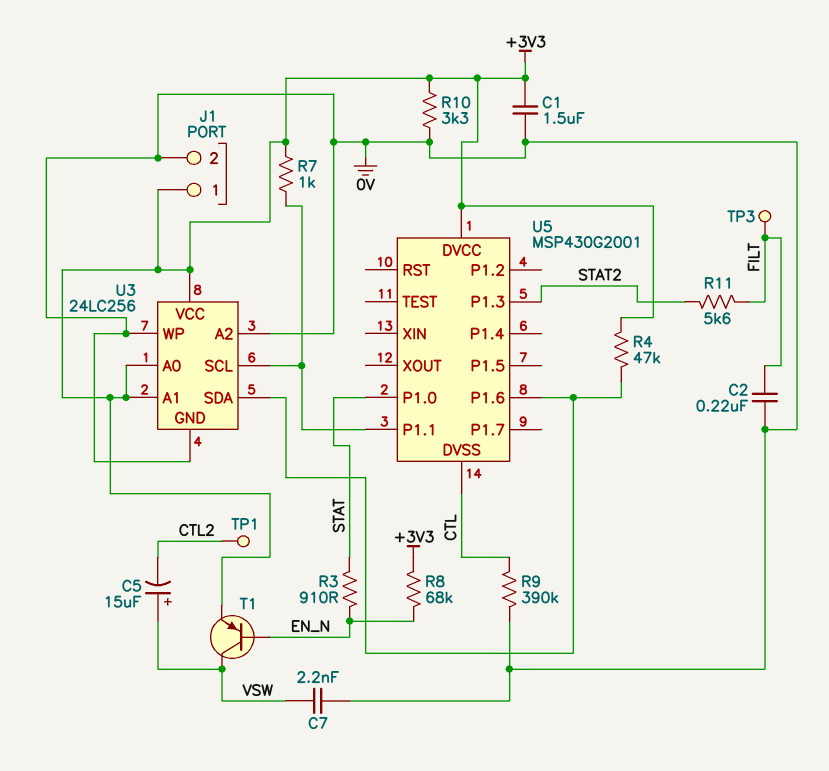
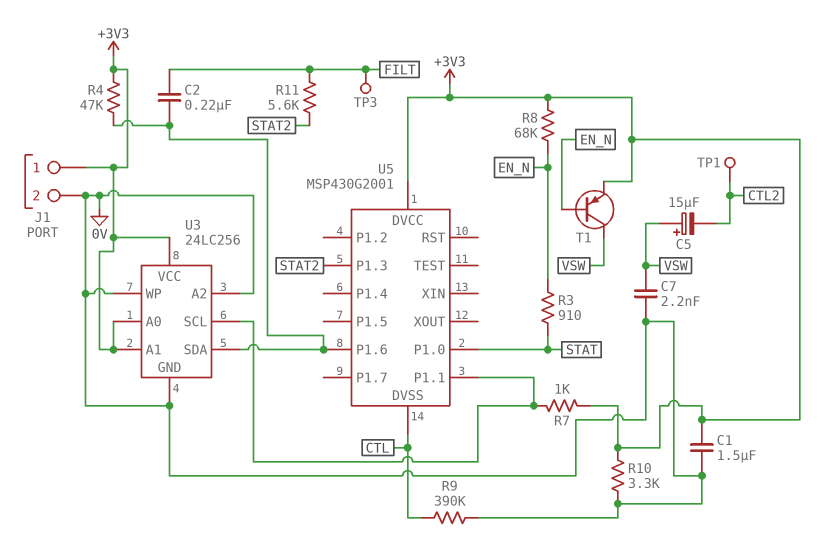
C2: 220nF (0V, FILT) -> 220nF (FILT, U3/SDA)

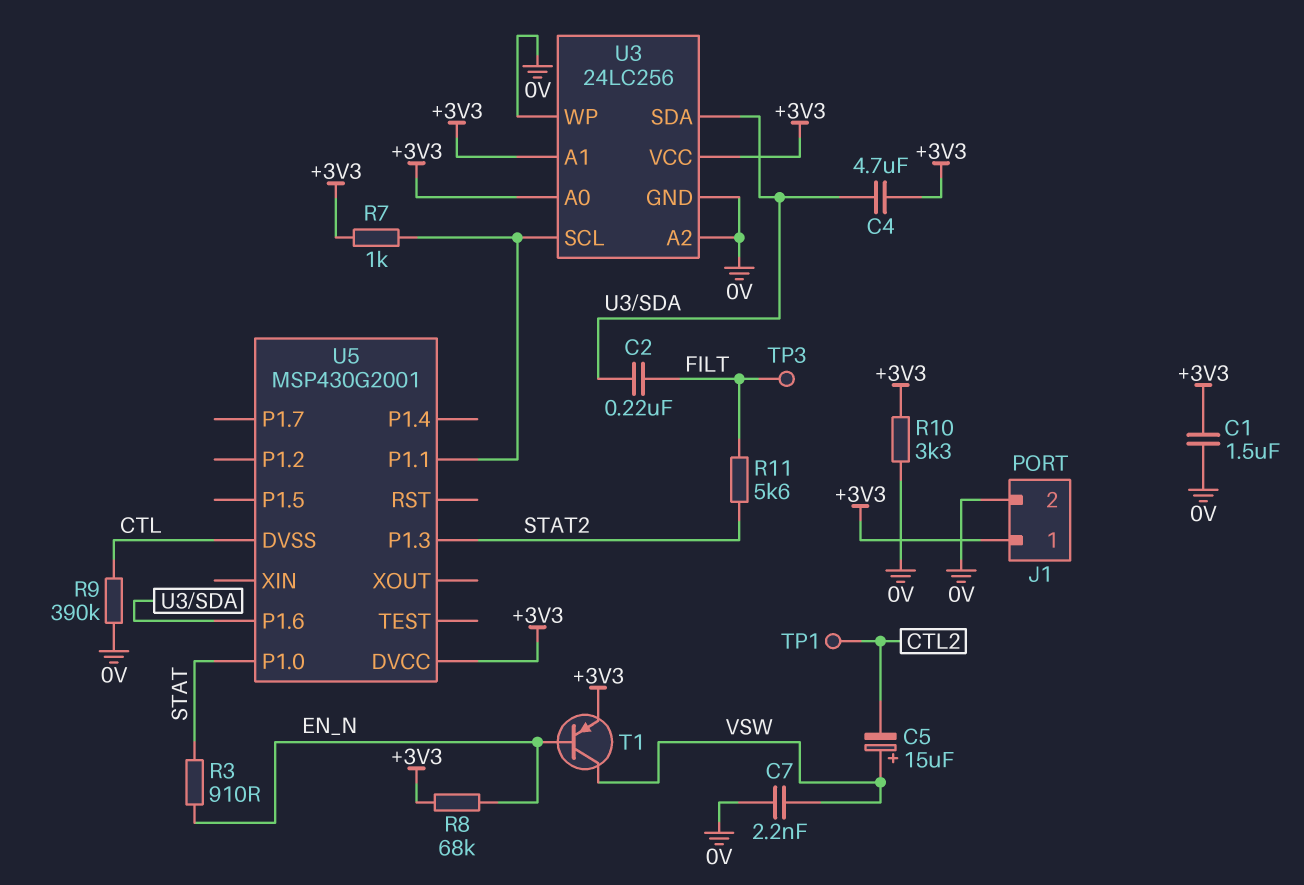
C4: none -> 4.7uF (+3V3, U3/SDA)
R4: 47k (+3V3, U3/SDA) -> none

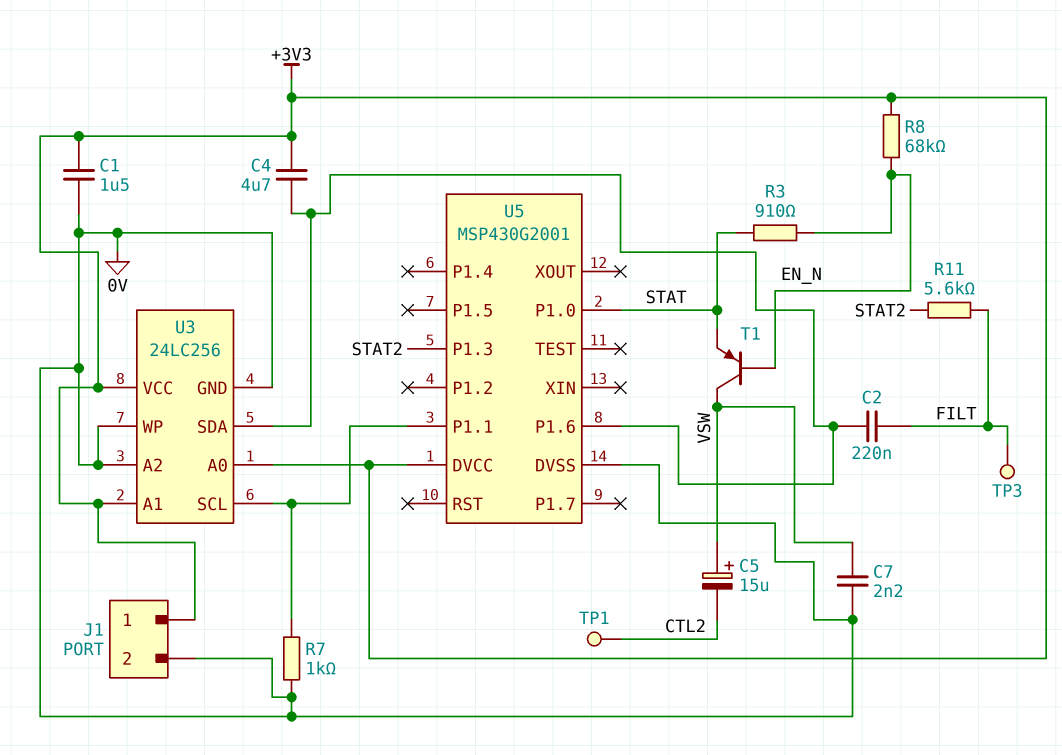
R7: 1k (+3V3, U3/SCL) -> 1k (0V, U3/SCL)
R9: 390k (0V, CTL) -> none
R10: 3.3k (+3V3, 0V) -> none
T1: PNP (B EN_N, C VSW, E +3V3) -> PNP (B EN_N, C VSW, E STAT)
U5 pin DVSS: CTL -> 0V

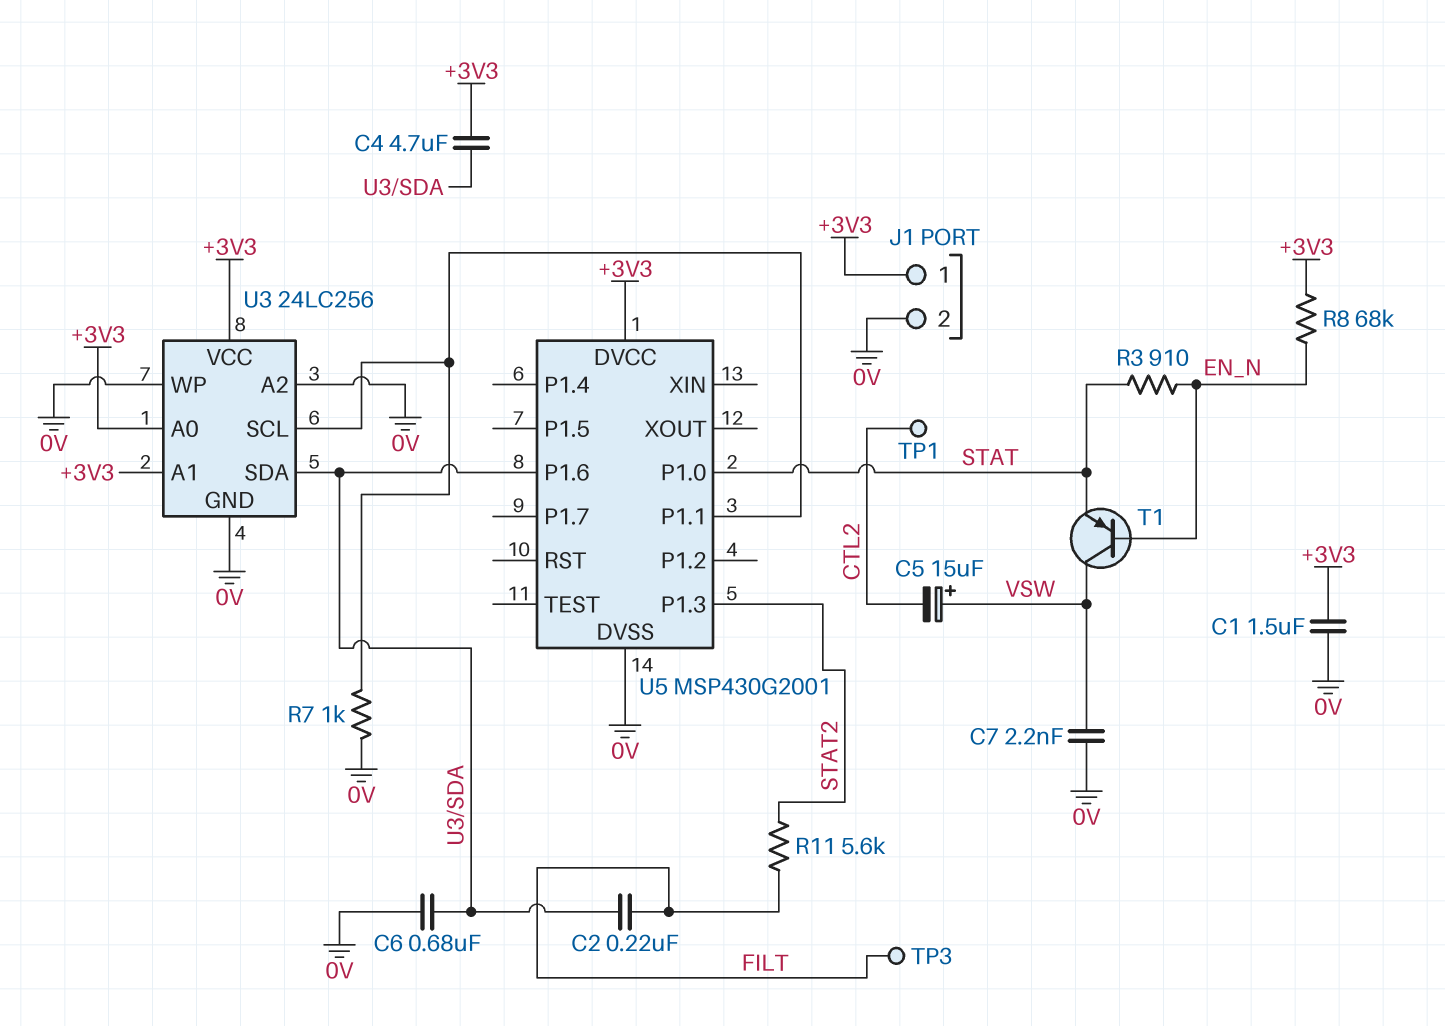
C6: none -> 680nF (0V, U3/SDA)

